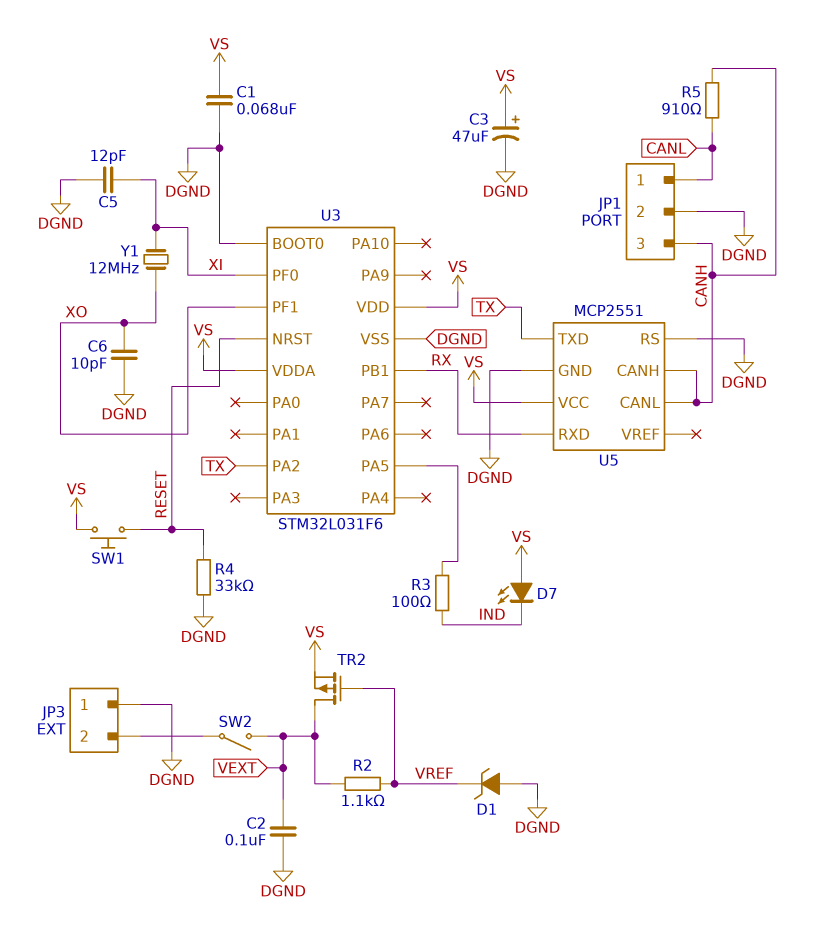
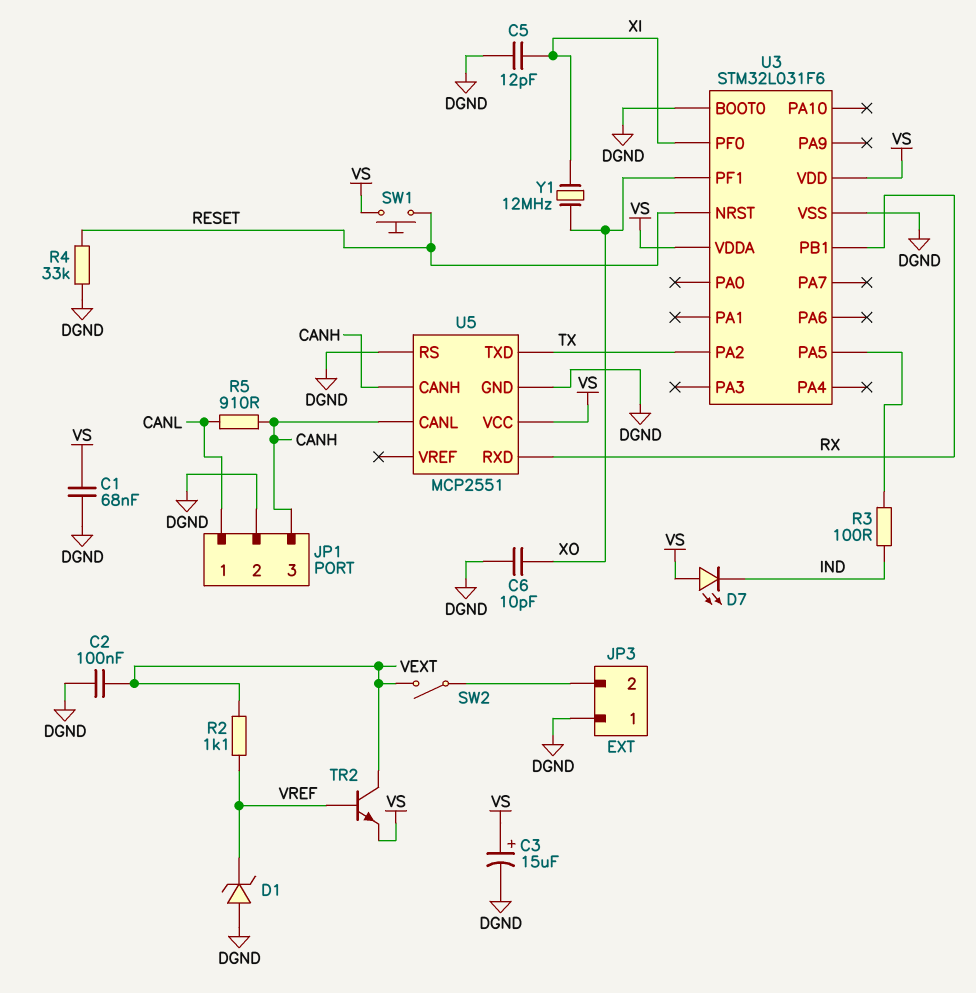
C3: 47uF (plus VS, minus DGND) -> 15uF (plus VS, minus DGND)
TR2: PMOS (G VREF, D VEXT, S VS) -> NPN (B VREF, C VEXT, E VS)

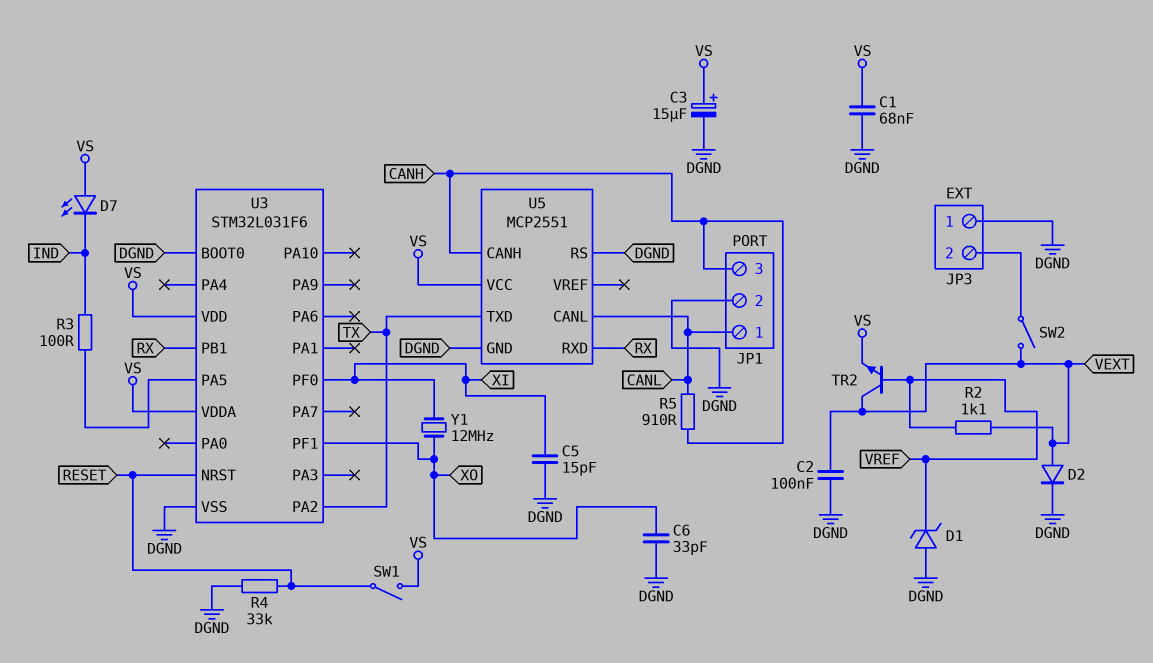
C5: 12pF (DGND, XI) -> 15pF (DGND, XI)
C6: 10pF (DGND, XO) -> 33pF (DGND, XO)
D2: none -> diode (A VEXT, K DGND)
SW1: button (RESET, VS) -> switch (RESET, VS)
U5 pin CANL: CANH -> CANL

